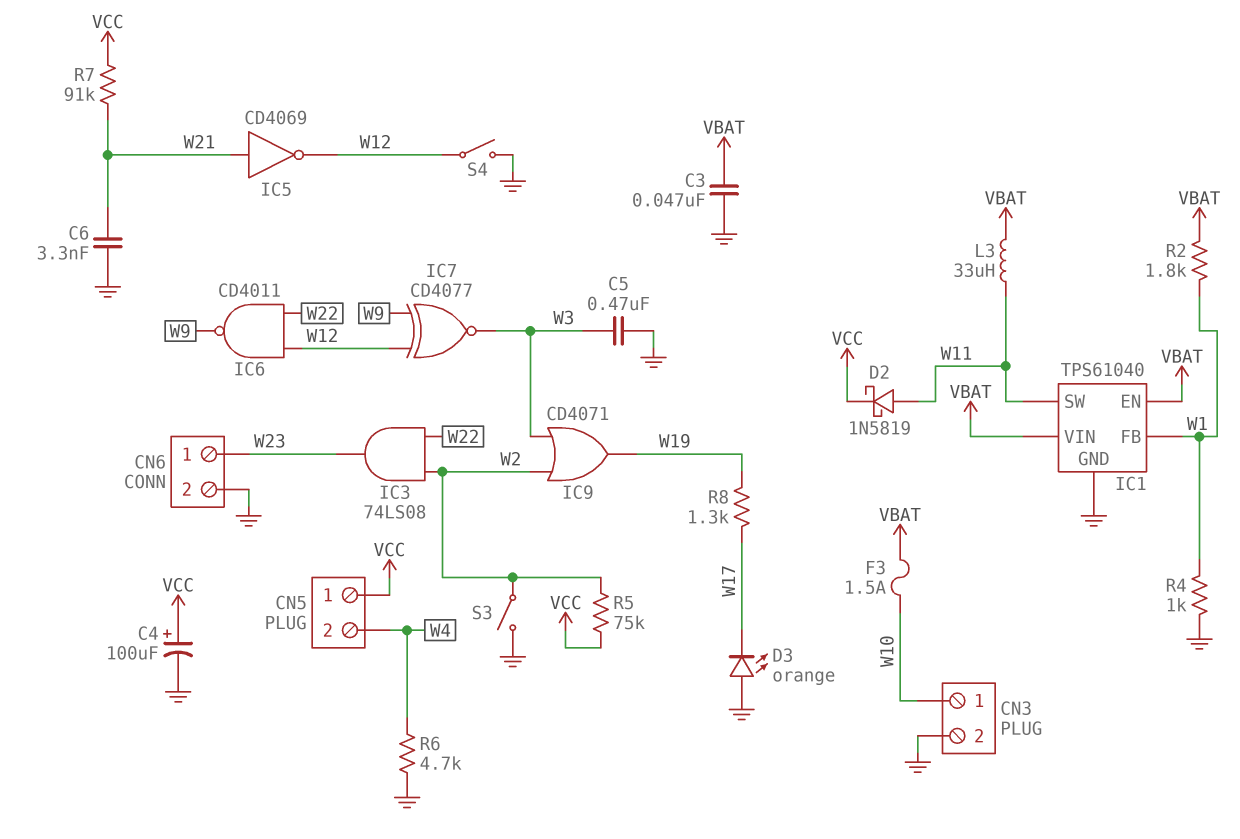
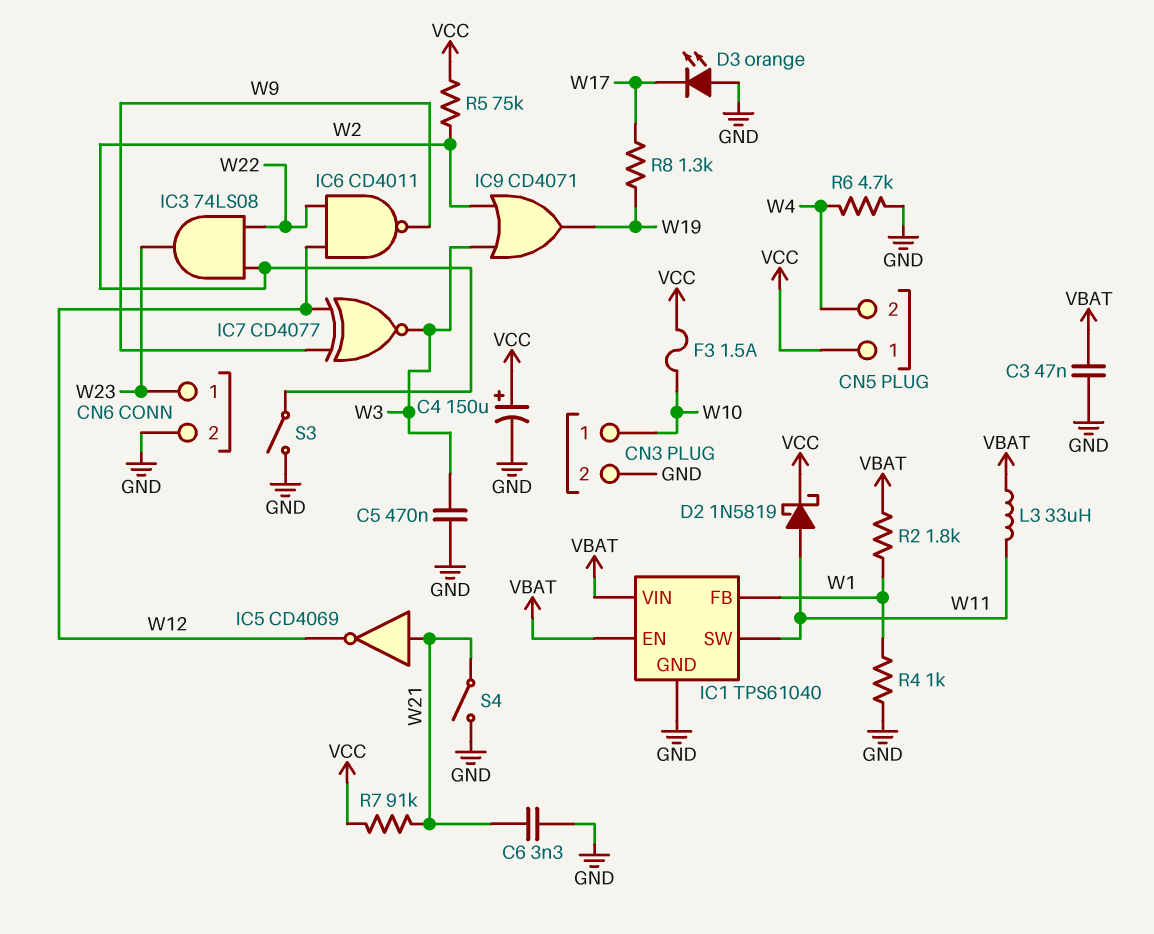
C4: 100uF (plus VCC, minus GND) -> 150uF (plus VCC, minus GND)
F3: 1.5A (VBAT, W10) -> 1.5A (VCC, W10)
S4: switch (GND, W12) -> switch (GND, W21)

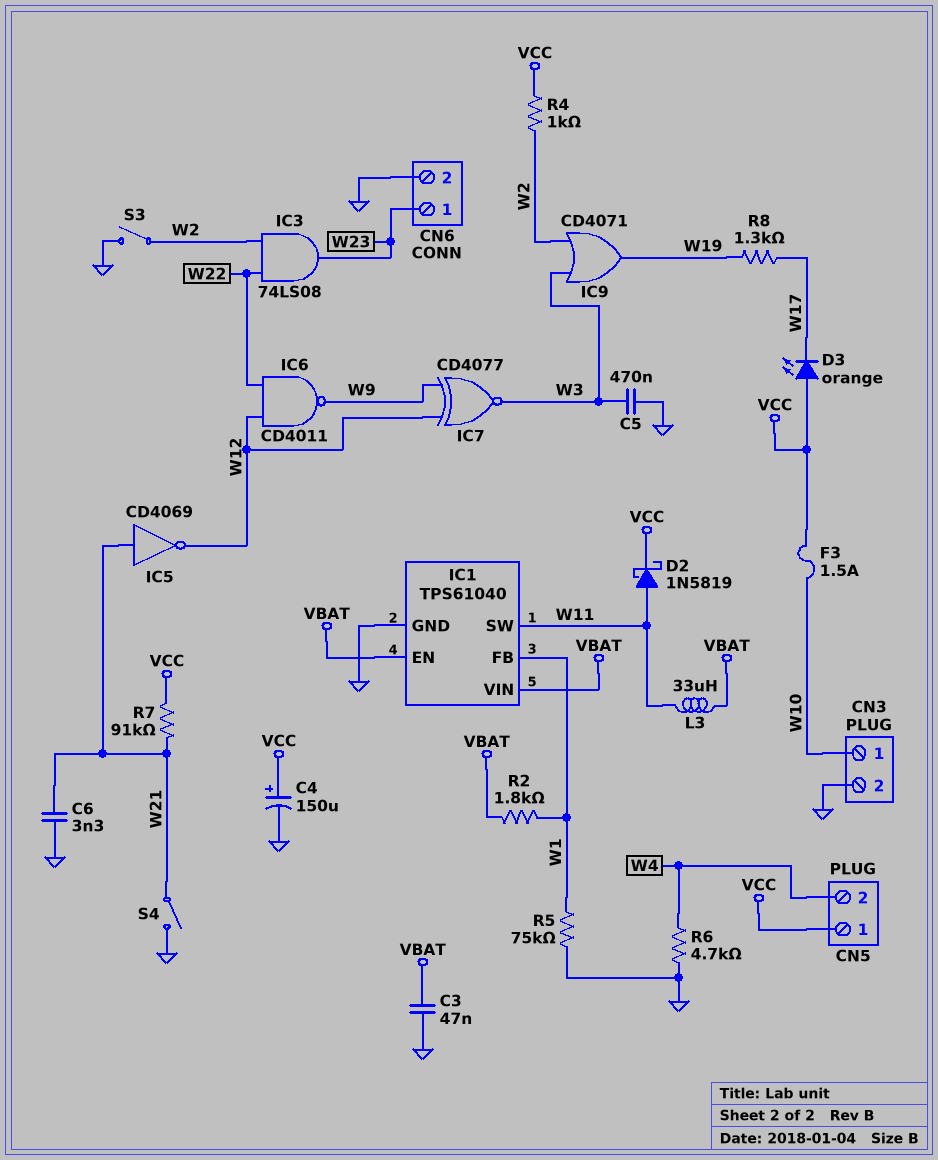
D3: LED orange (A GND, K W17) -> LED orange (A VCC, K W17)
R4: 1k (GND, W1) -> 1k (VCC, W2)
R5: 75k (VCC, W2) -> 75k (GND, W1)

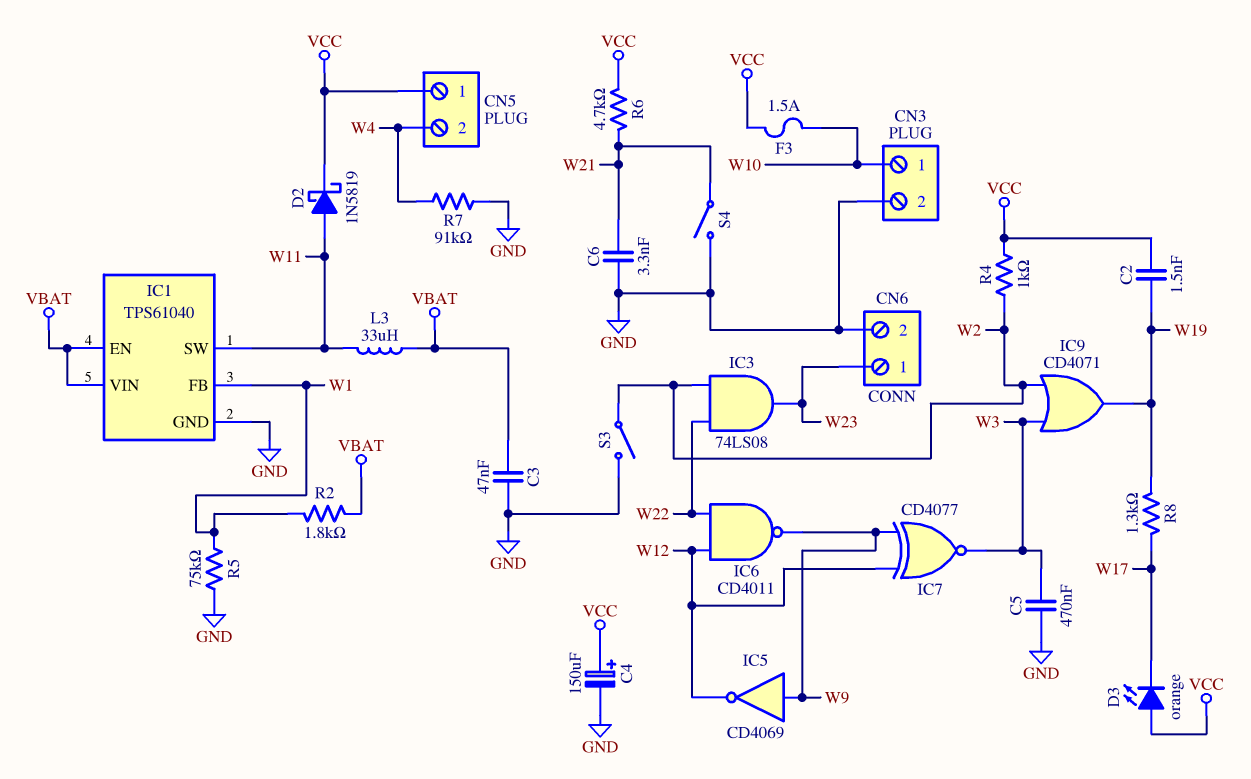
C2: none -> 1.5nF (VCC, W19)
IC5: NOT CD4069 (in W21, out W12) -> NOT CD4069 (in W9, out W12)
R6: 4.7k (GND, W4) -> 4.7k (VCC, W21)
R7: 91k (VCC, W21) -> 91k (GND, W4)

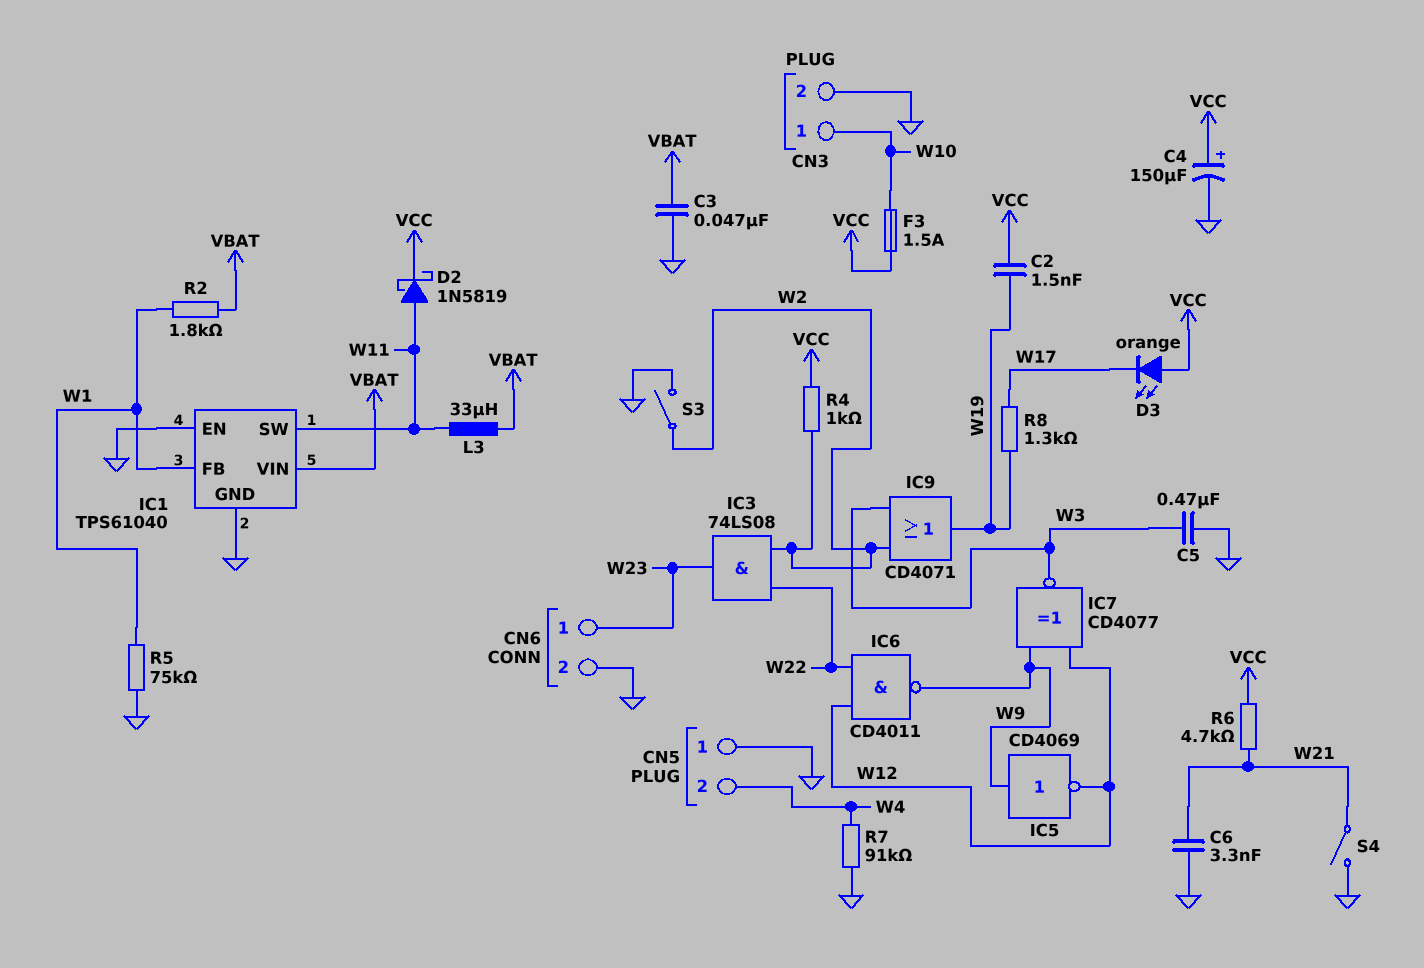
CN5 pin 1: VCC -> GND
IC1 pin EN: VBAT -> GND

